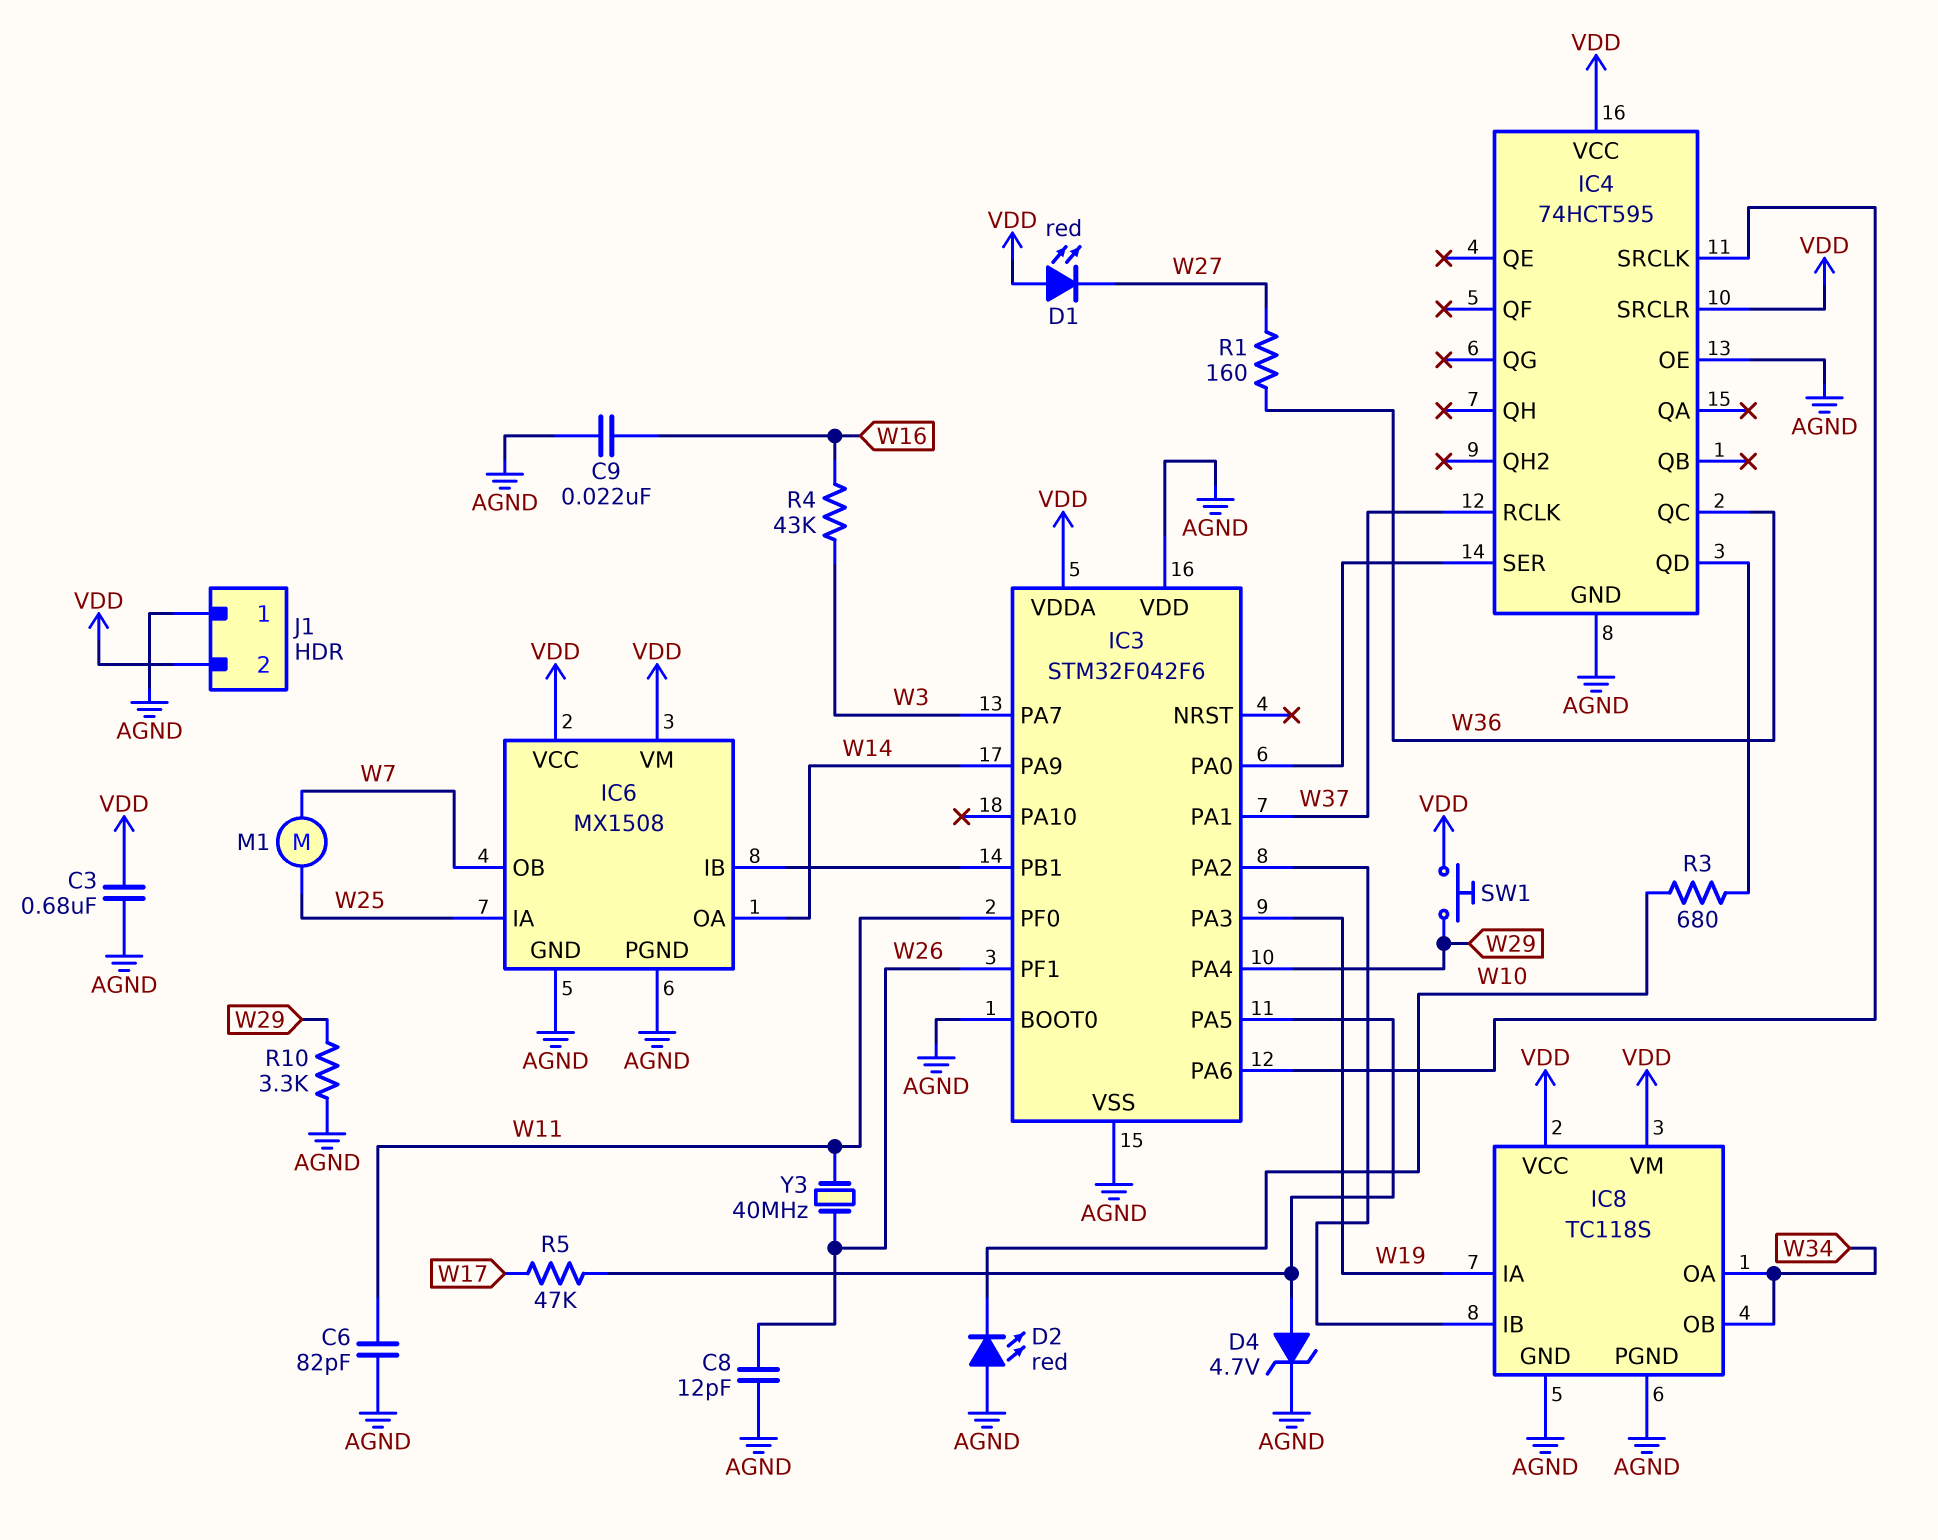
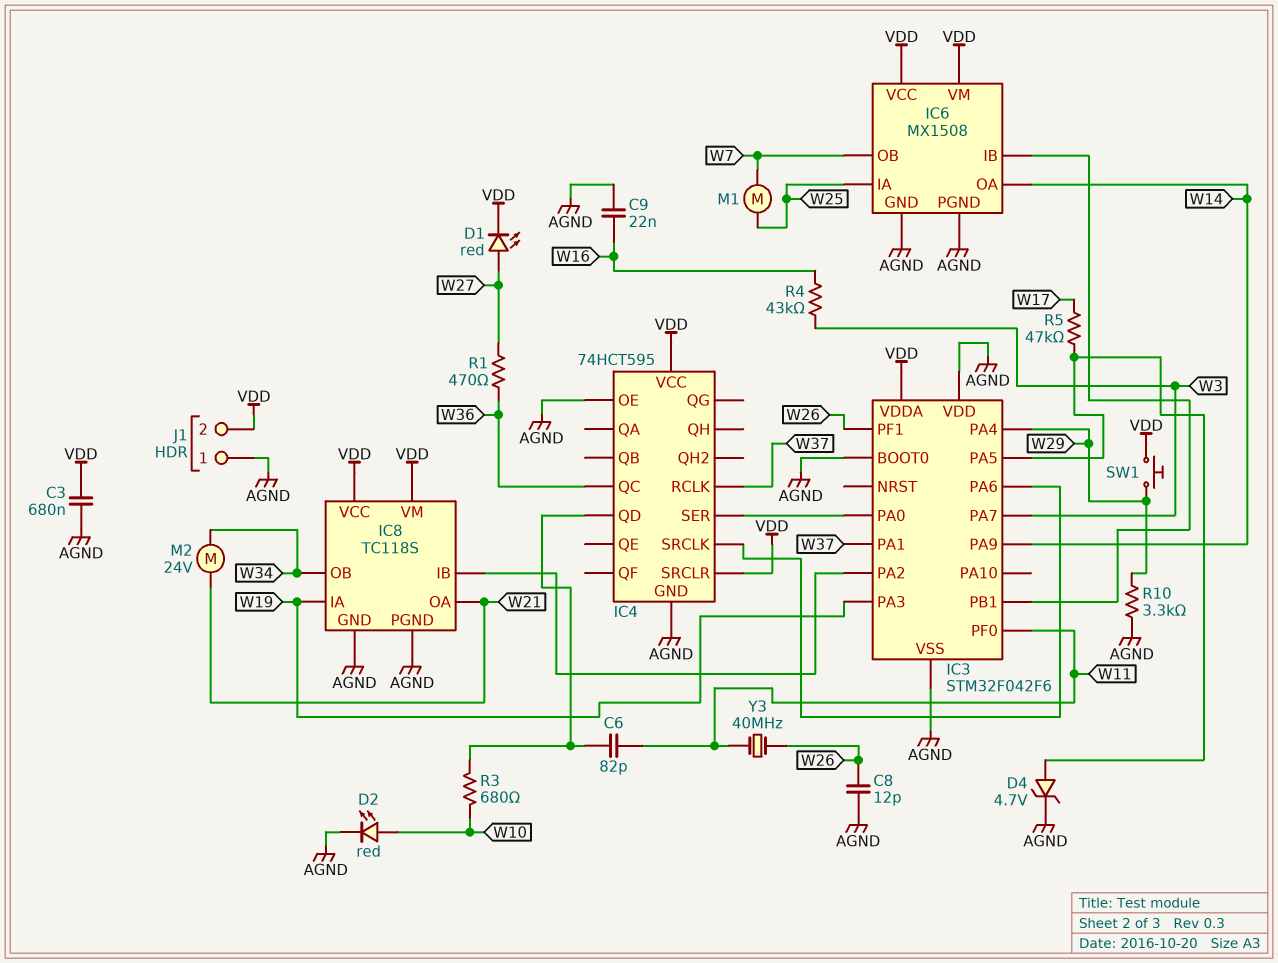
C6: 82pF (AGND, W11) -> 82pF (IC4/QD, W11)
D1: LED red (A VDD, K W27) -> LED red (A W27, K VDD)
D2: LED red (A AGND, K W10) -> LED red (A W10, K AGND)
IC8 pin OA: W34 -> W21
M2: none -> motor 24V (W21, W34)
R1: 160 (W27, W36) -> 470 (W27, W36)

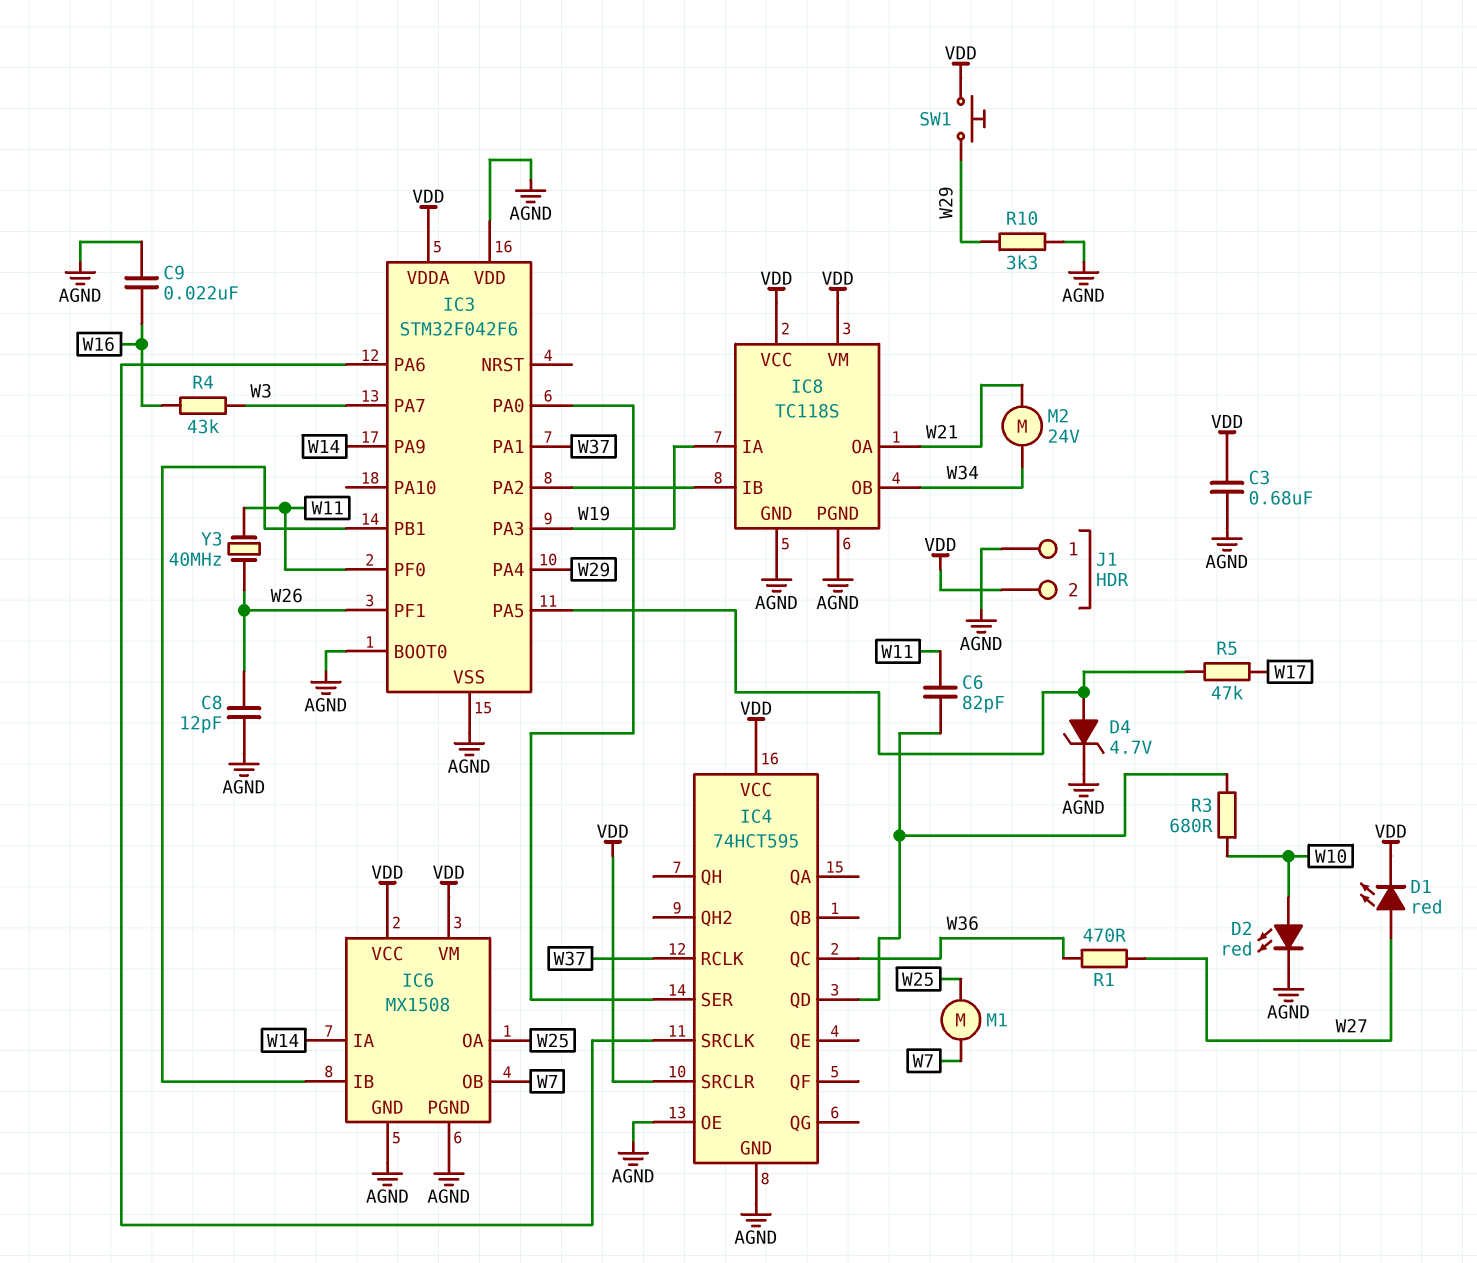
IC6 pin IA: W25 -> W14
IC6 pin OA: W14 -> W25

